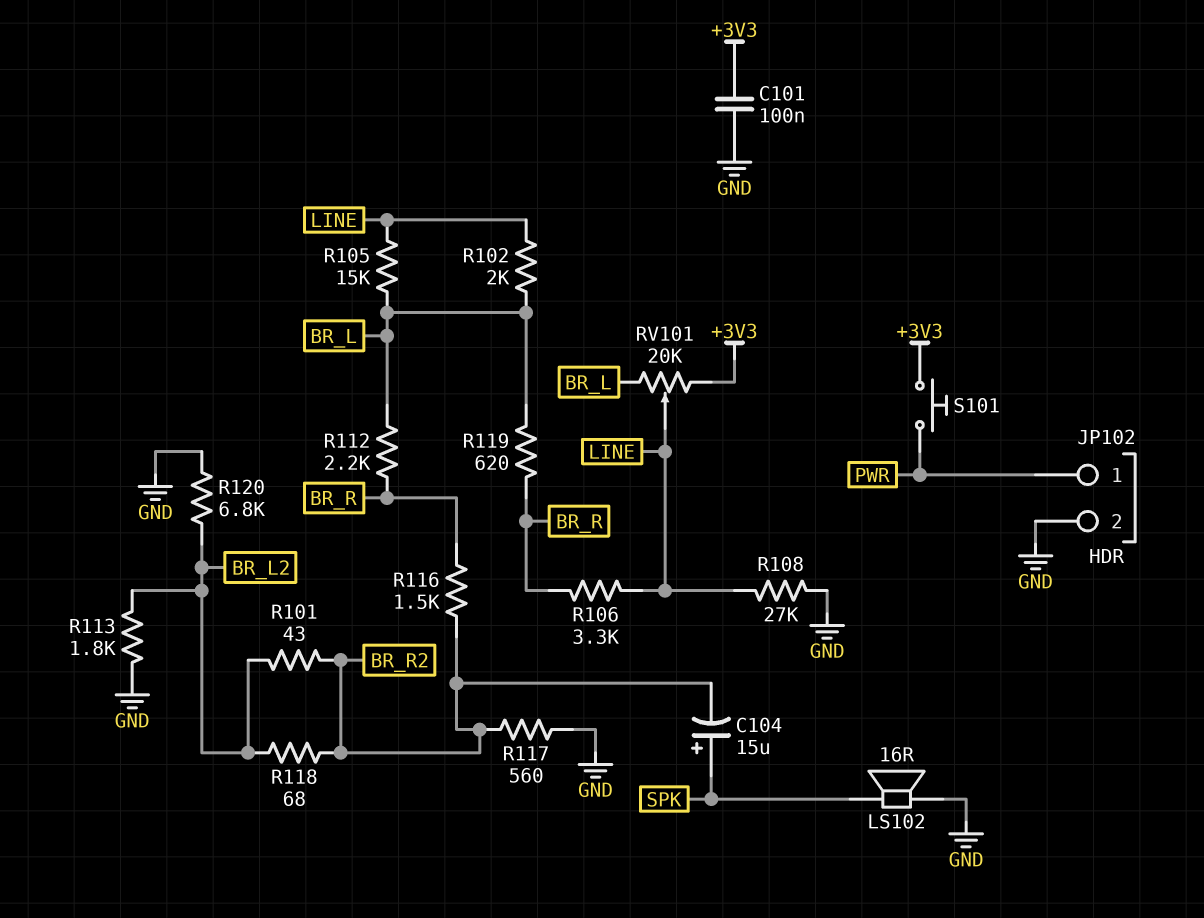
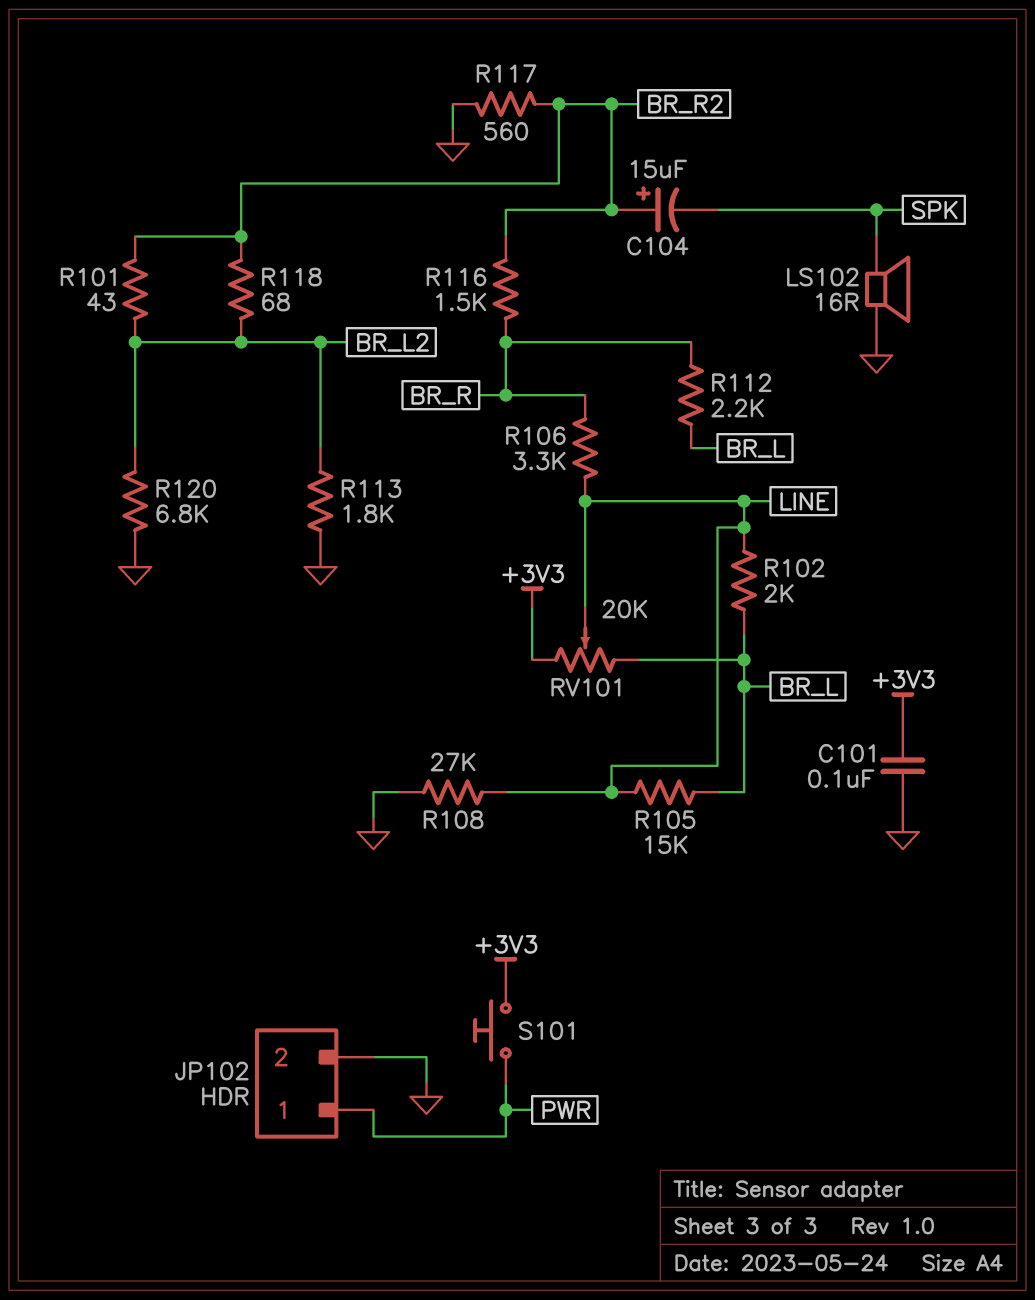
C104: 15uF (plus SPK, minus BR_R2) -> 15uF (plus BR_R2, minus SPK)
R119: 620 (BR_L, BR_R) -> none

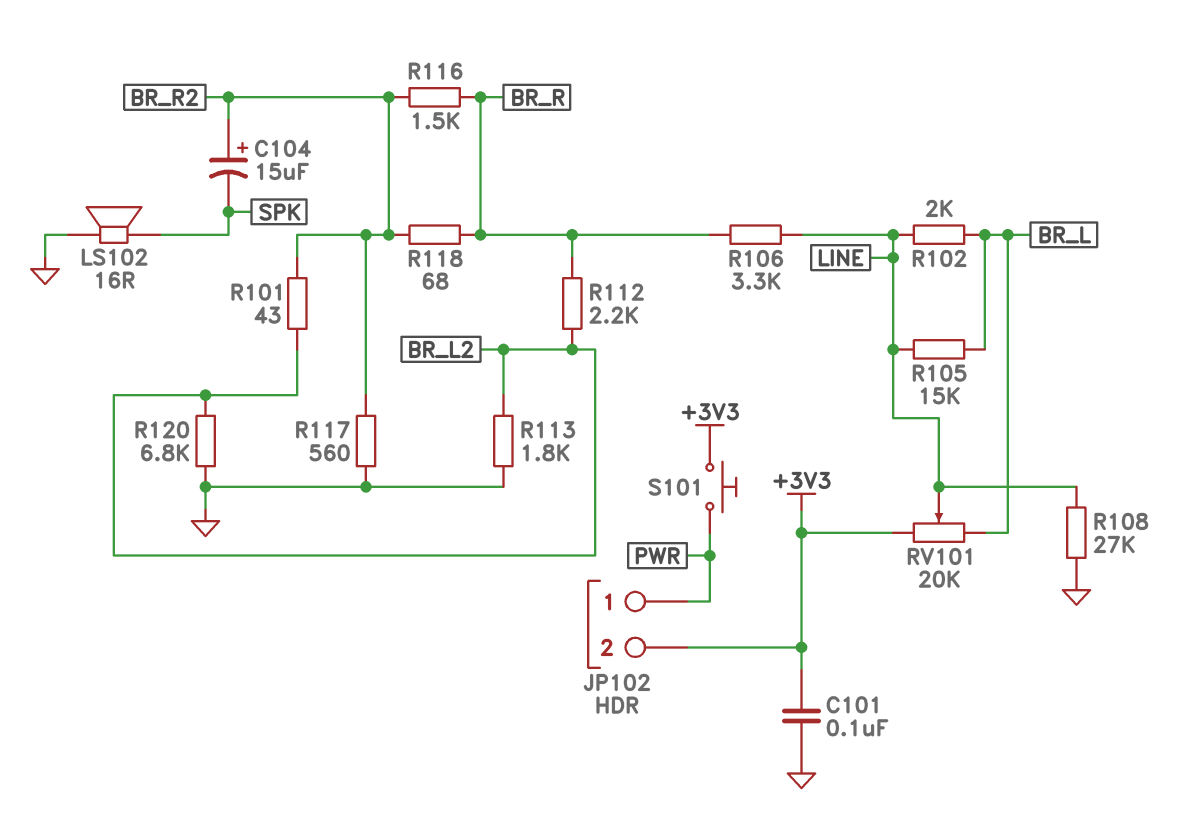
JP102 pin 2: GND -> +3V3
R112: 2.2k (BR_L, BR_R) -> 2.2k (BR_L2, BR_R)
R118: 68 (BR_L2, BR_R2) -> 68 (BR_R, BR_R2)

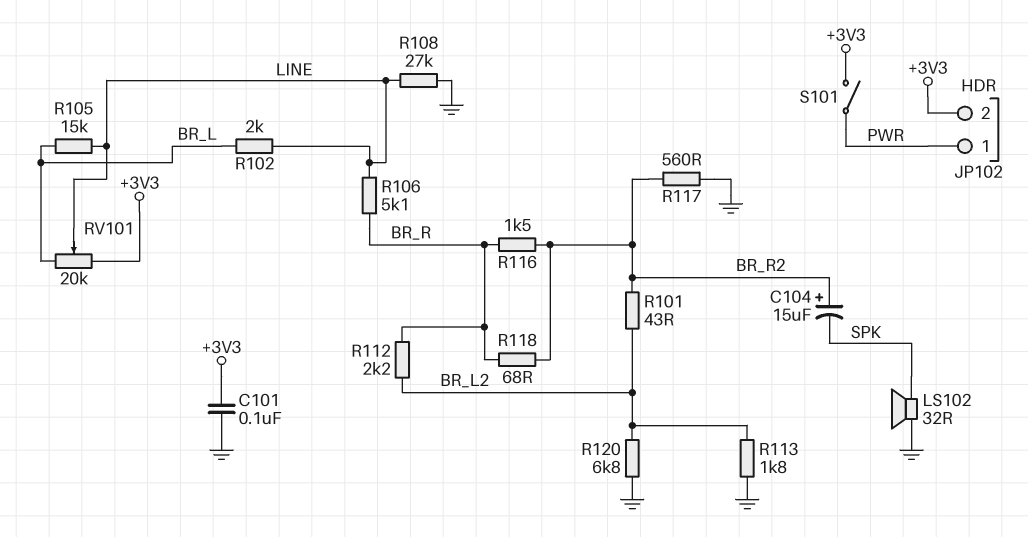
LS102: speaker 16R (GND, SPK) -> speaker 32R (GND, SPK)
R106: 3.3k (BR_R, LINE) -> 5.1k (BR_R, LINE)
S101: button (+3V3, PWR) -> switch (+3V3, PWR)

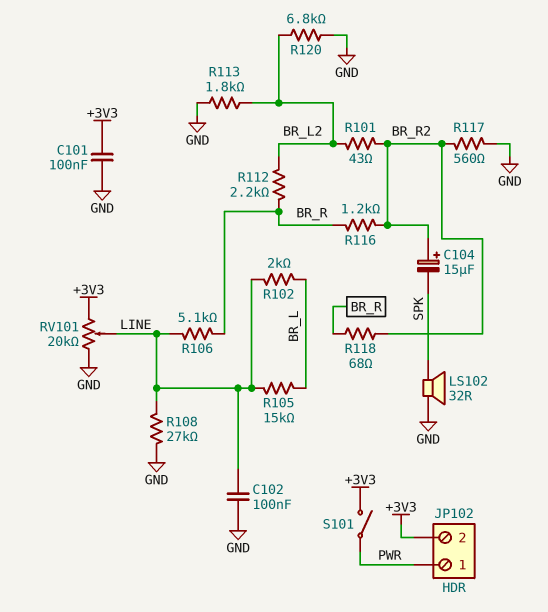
C102: none -> 100nF (GND, LINE)
R116: 1.5k (BR_R, BR_R2) -> 1.2k (BR_R, BR_R2)
RV101: 20k (+3V3, BR_L, wiper LINE) -> 20k (+3V3, GND, wiper LINE)

